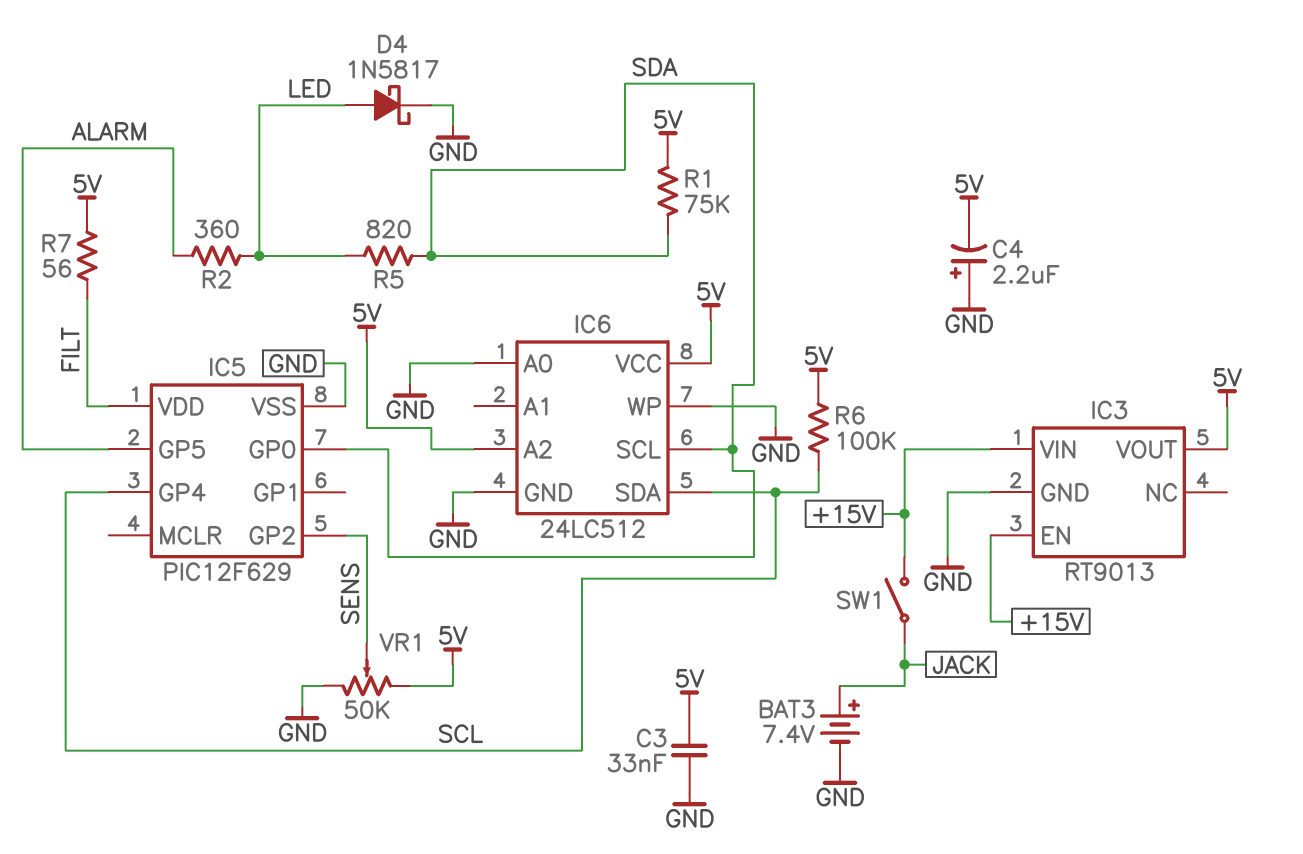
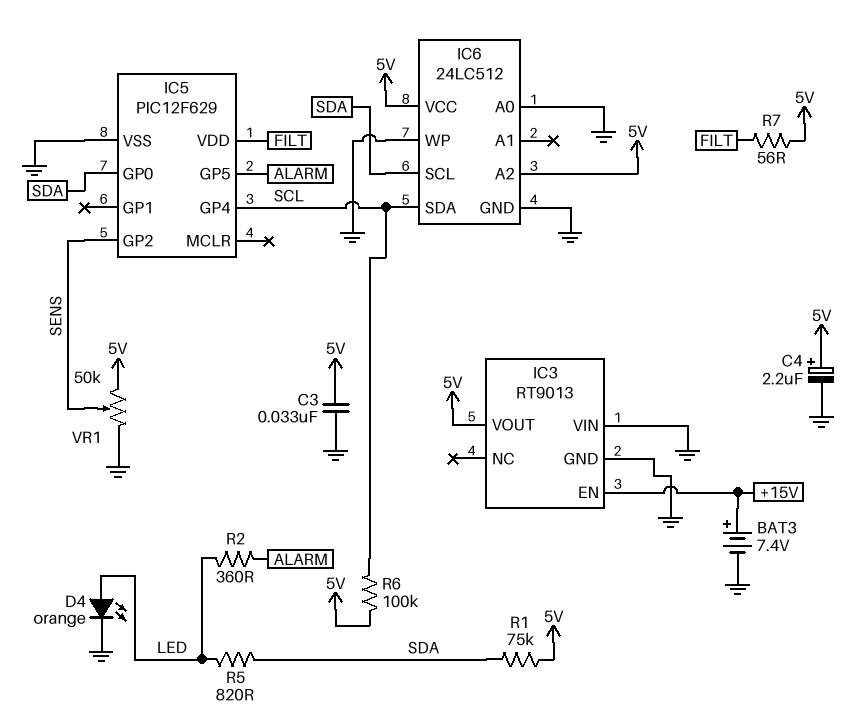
BAT3: 7.4V (plus JACK, minus GND) -> 7.4V (plus +15V, minus GND)
C4: 2.2uF (plus GND, minus 5V) -> 2.2uF (plus 5V, minus GND)
D4: schottky 1N5817 (A LED, K GND) -> LED orange (A LED, K GND)
IC3 pin VIN: +15V -> GND
SW1: switch (+15V, JACK) -> none

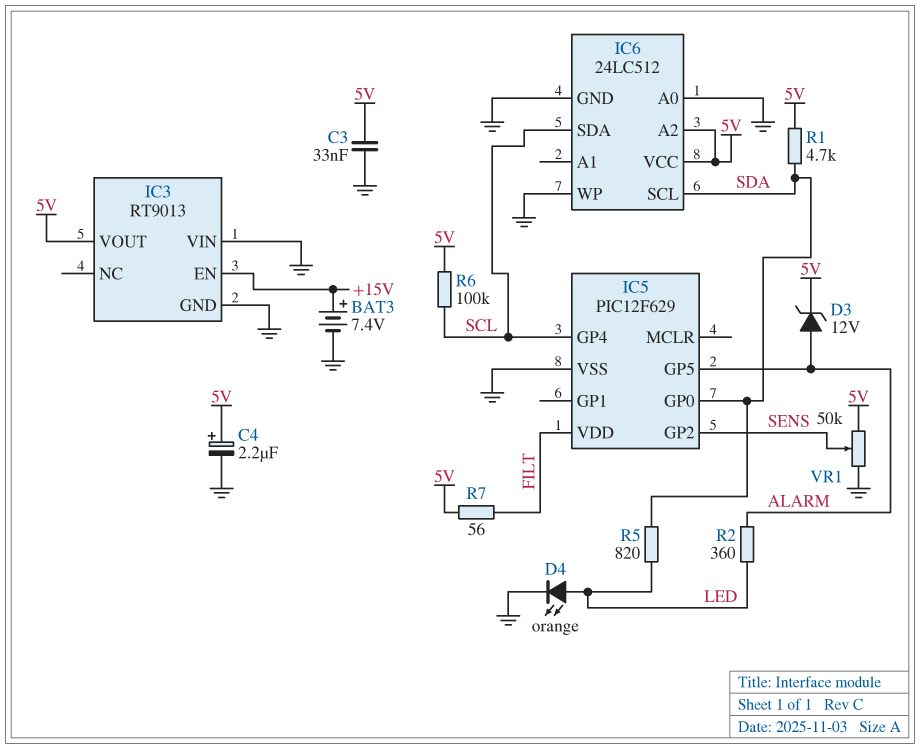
D3: none -> zener 12V (A ALARM, K 5V)
R1: 75k (5V, SDA) -> 4.7k (5V, SDA)

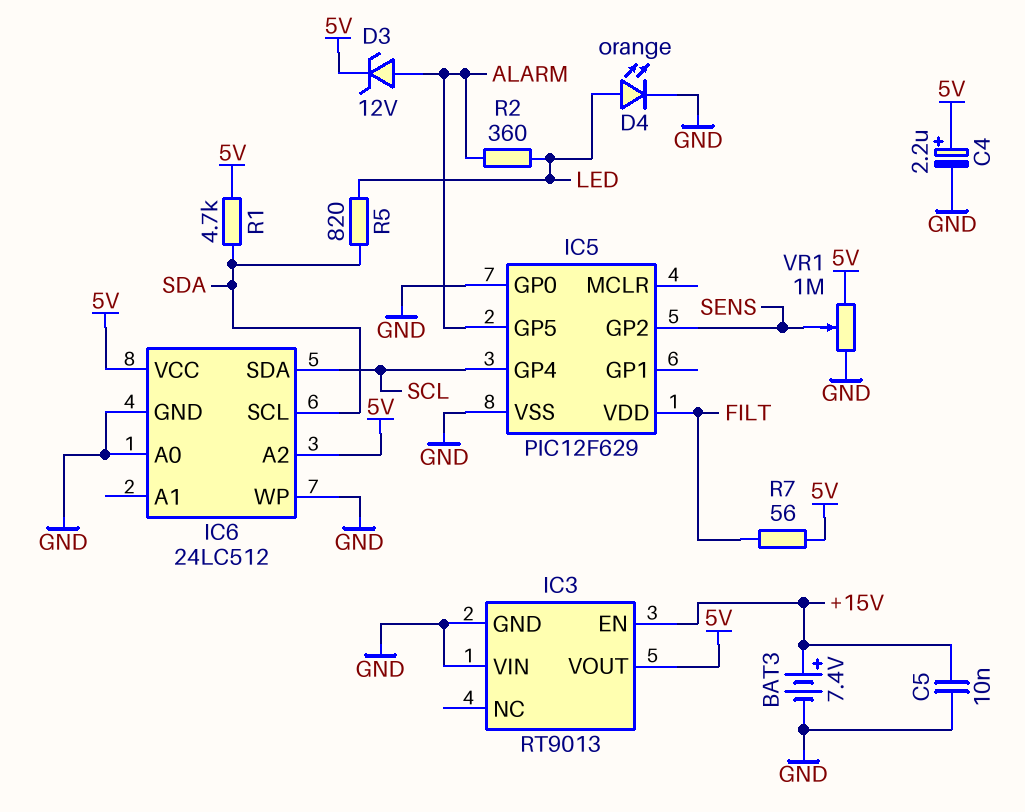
C3: 33nF (5V, GND) -> none
C5: none -> 10nF (+15V, GND)
IC5 pin GP0: SDA -> GND
R6: 100k (5V, SCL) -> none
VR1: 50k (5V, GND, wiper SENS) -> 1M (5V, GND, wiper SENS)

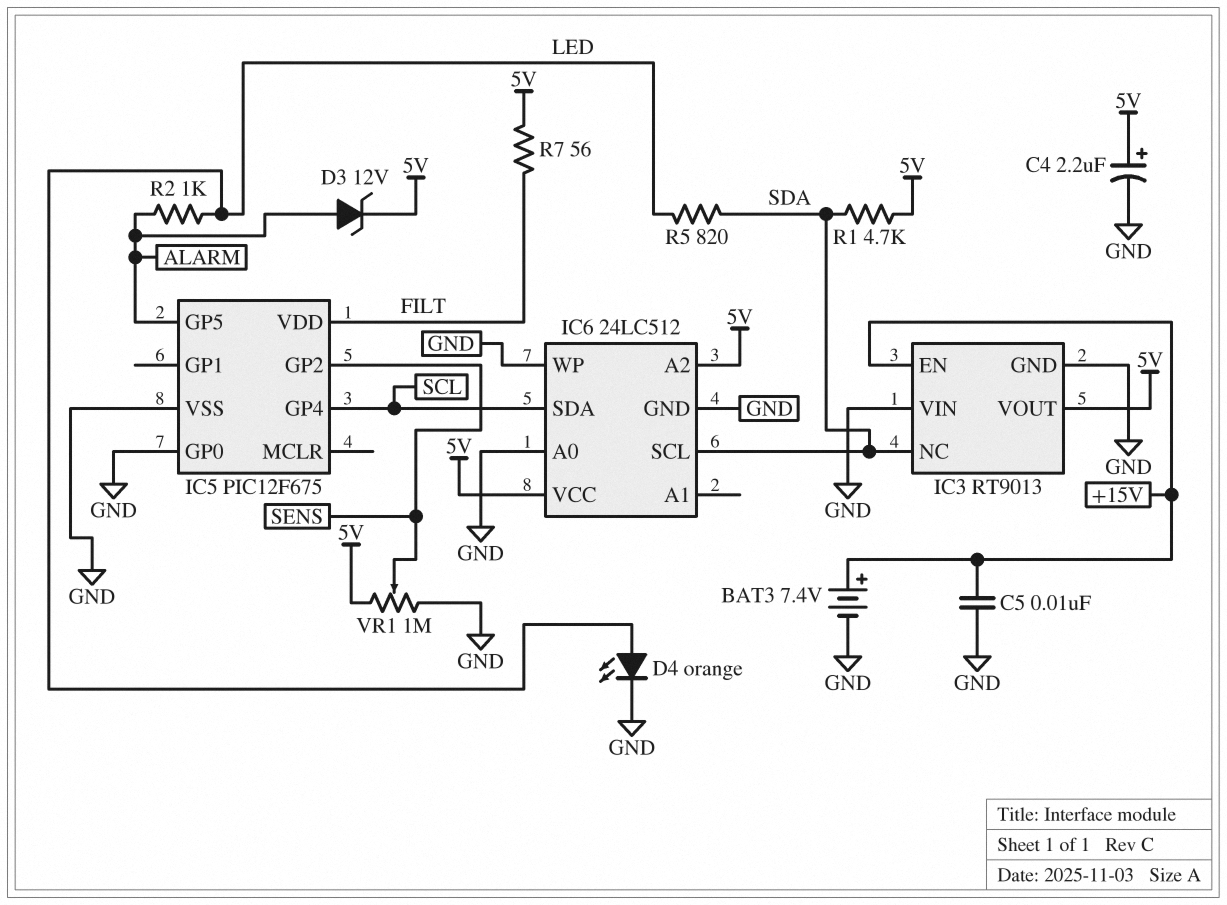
IC3 pin NC: none -> SDA
IC5: PIC12F629 -> PIC12F675
R2: 360 (ALARM, LED) -> 1k (ALARM, LED)

